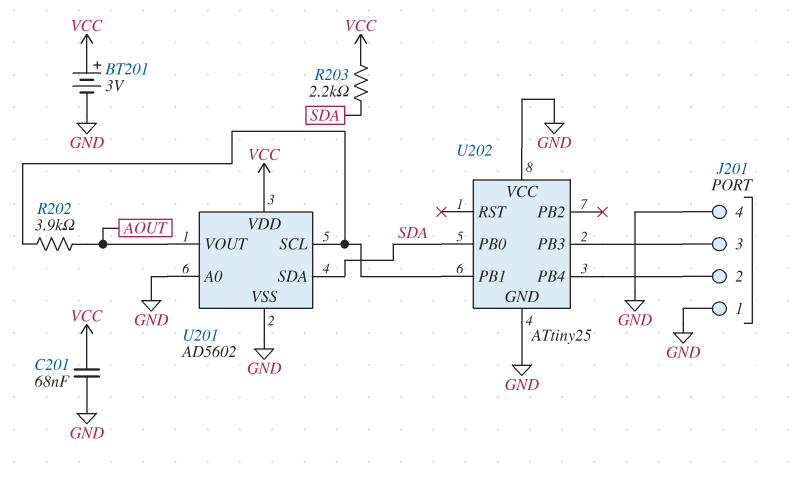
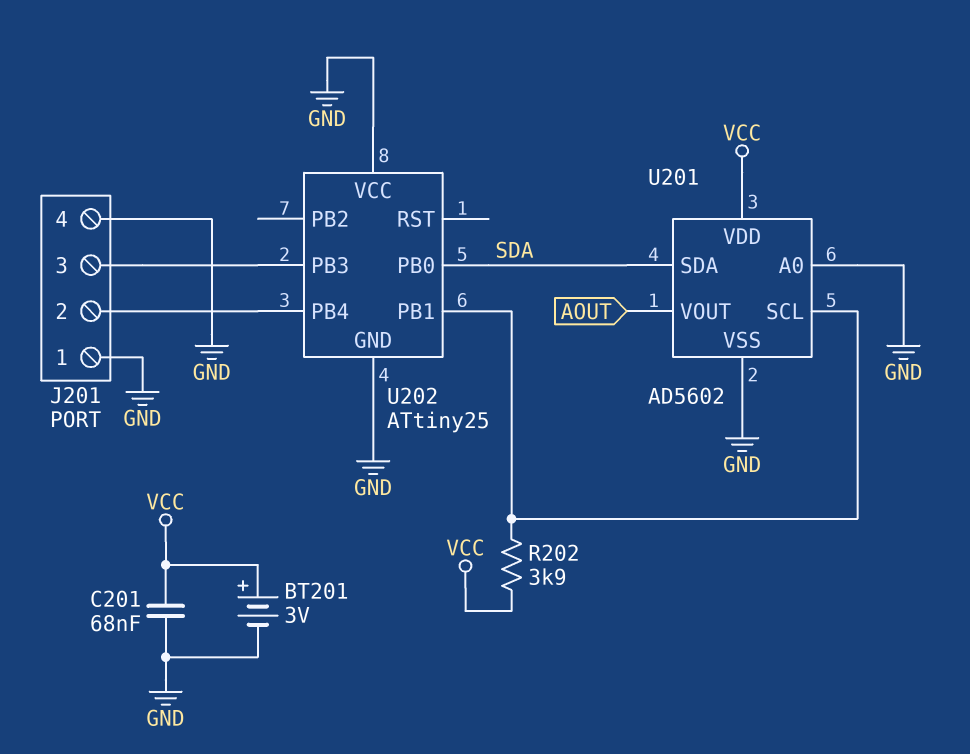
R202: 3.9k (AOUT, U201/SCL) -> 3.9k (U201/SCL, VCC)
R203: 2.2k (SDA, VCC) -> none

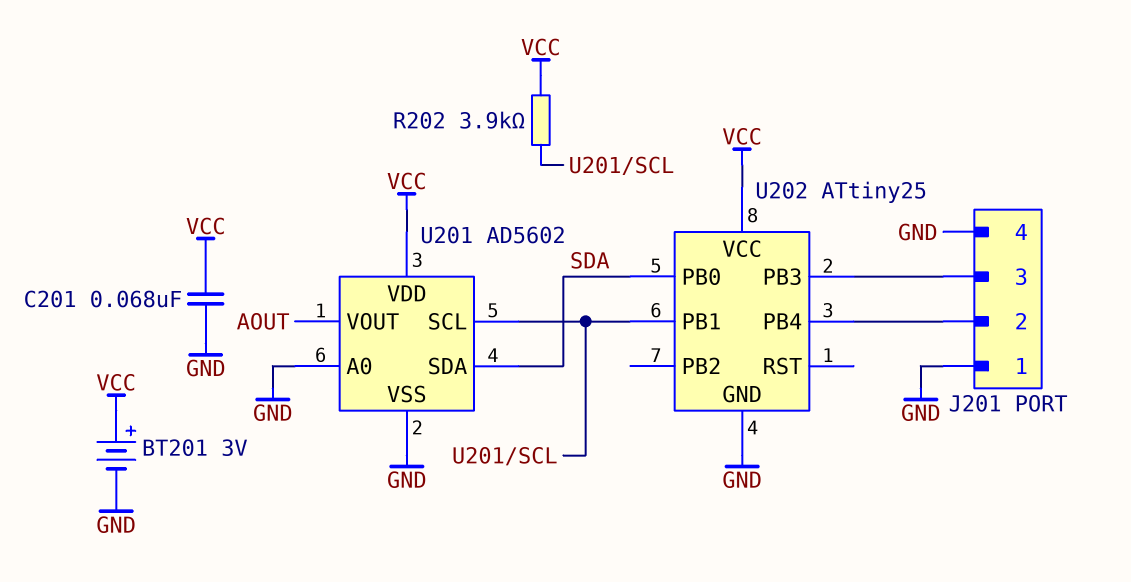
U202 pin VCC: GND -> VCC

